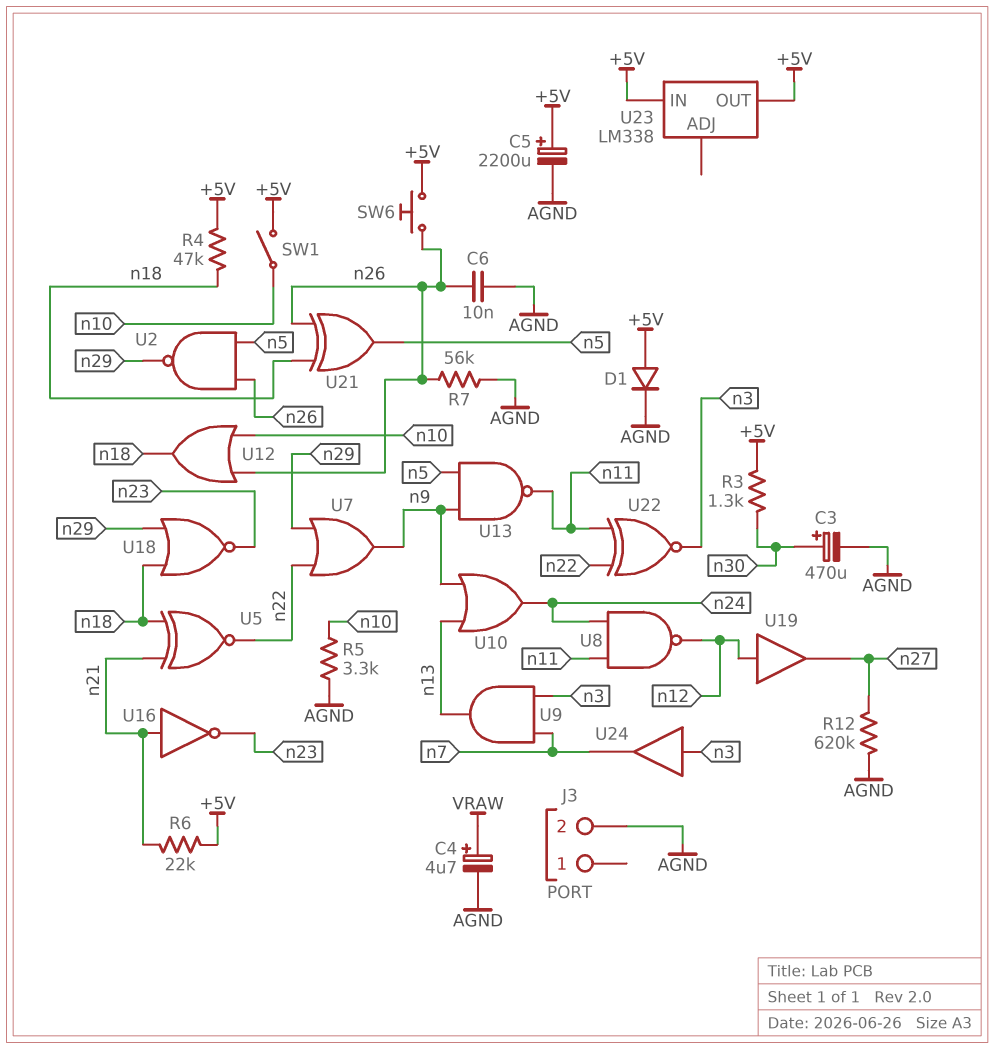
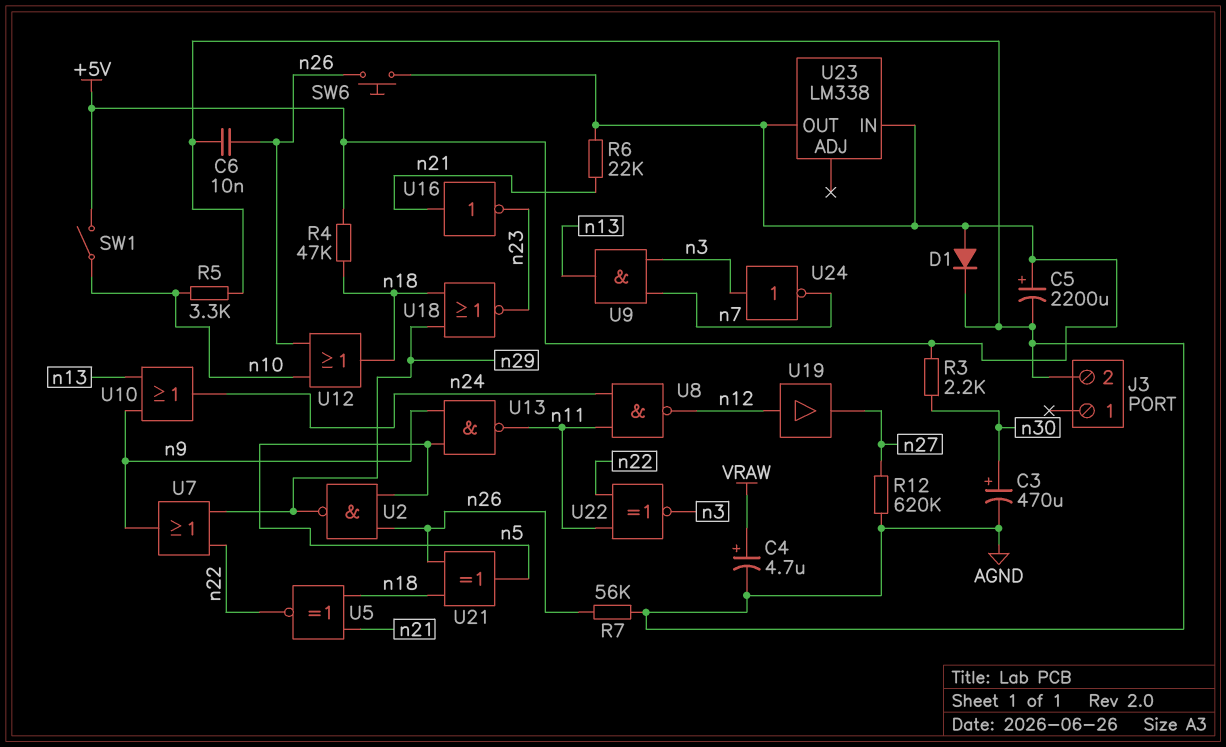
R3: 1.3k (+5V, n30) -> 2.2k (+5V, n30)
U24: buffer (in n3, out n7) -> NOT (in n3, out n7)

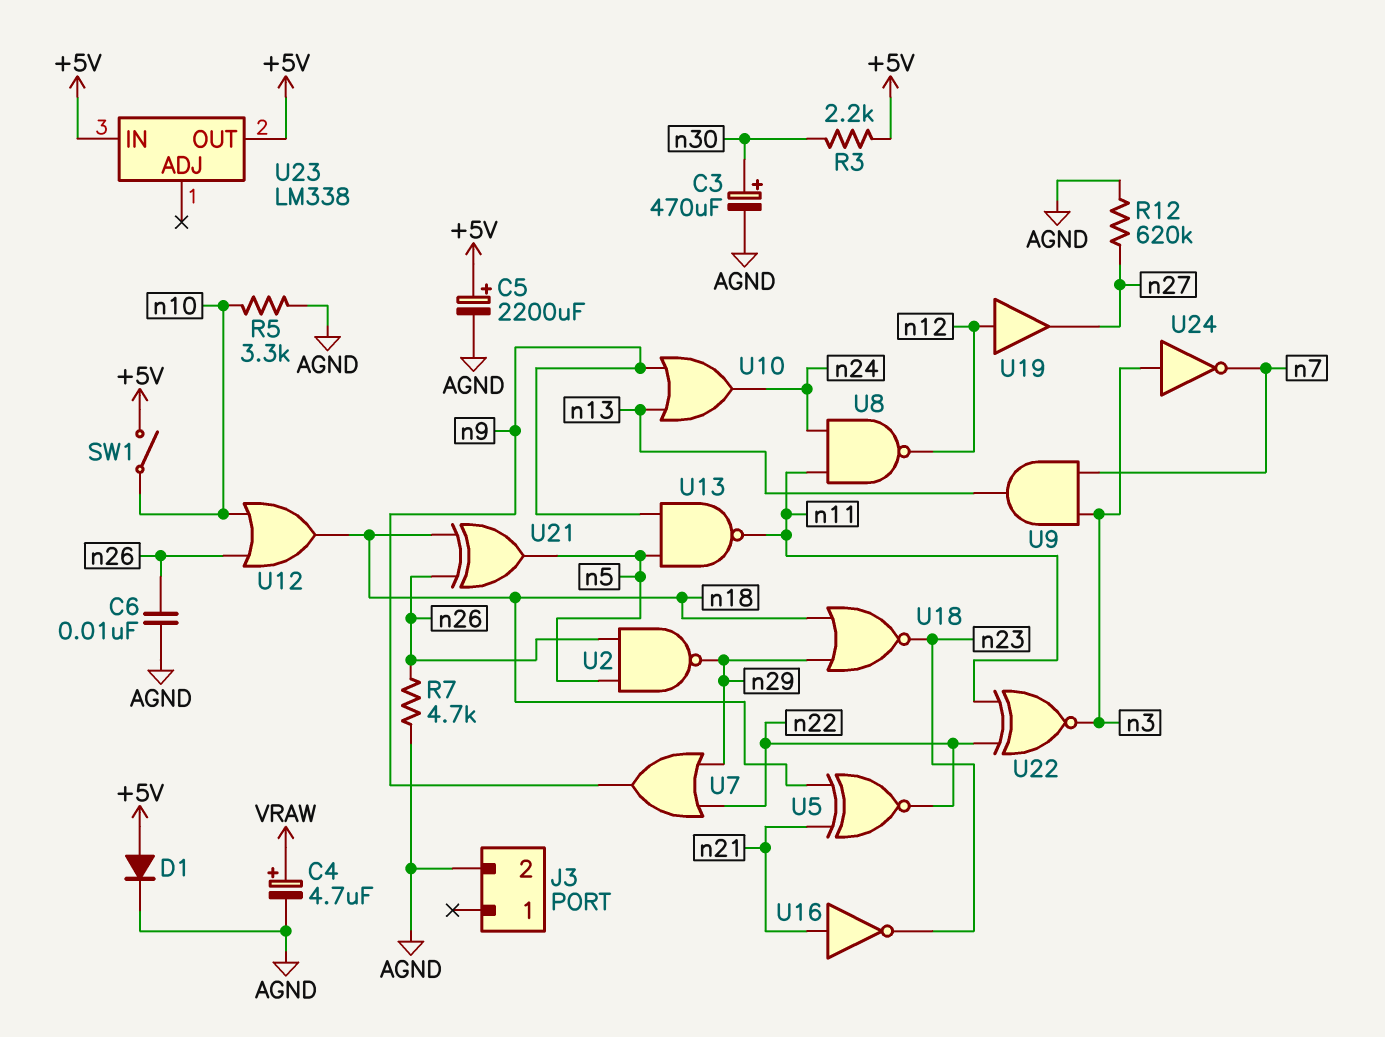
R4: 47k (+5V, n18) -> none
R6: 22k (+5V, n21) -> none
R7: 56k (AGND, n26) -> 4.7k (AGND, n26)
SW6: button (+5V, n26) -> none

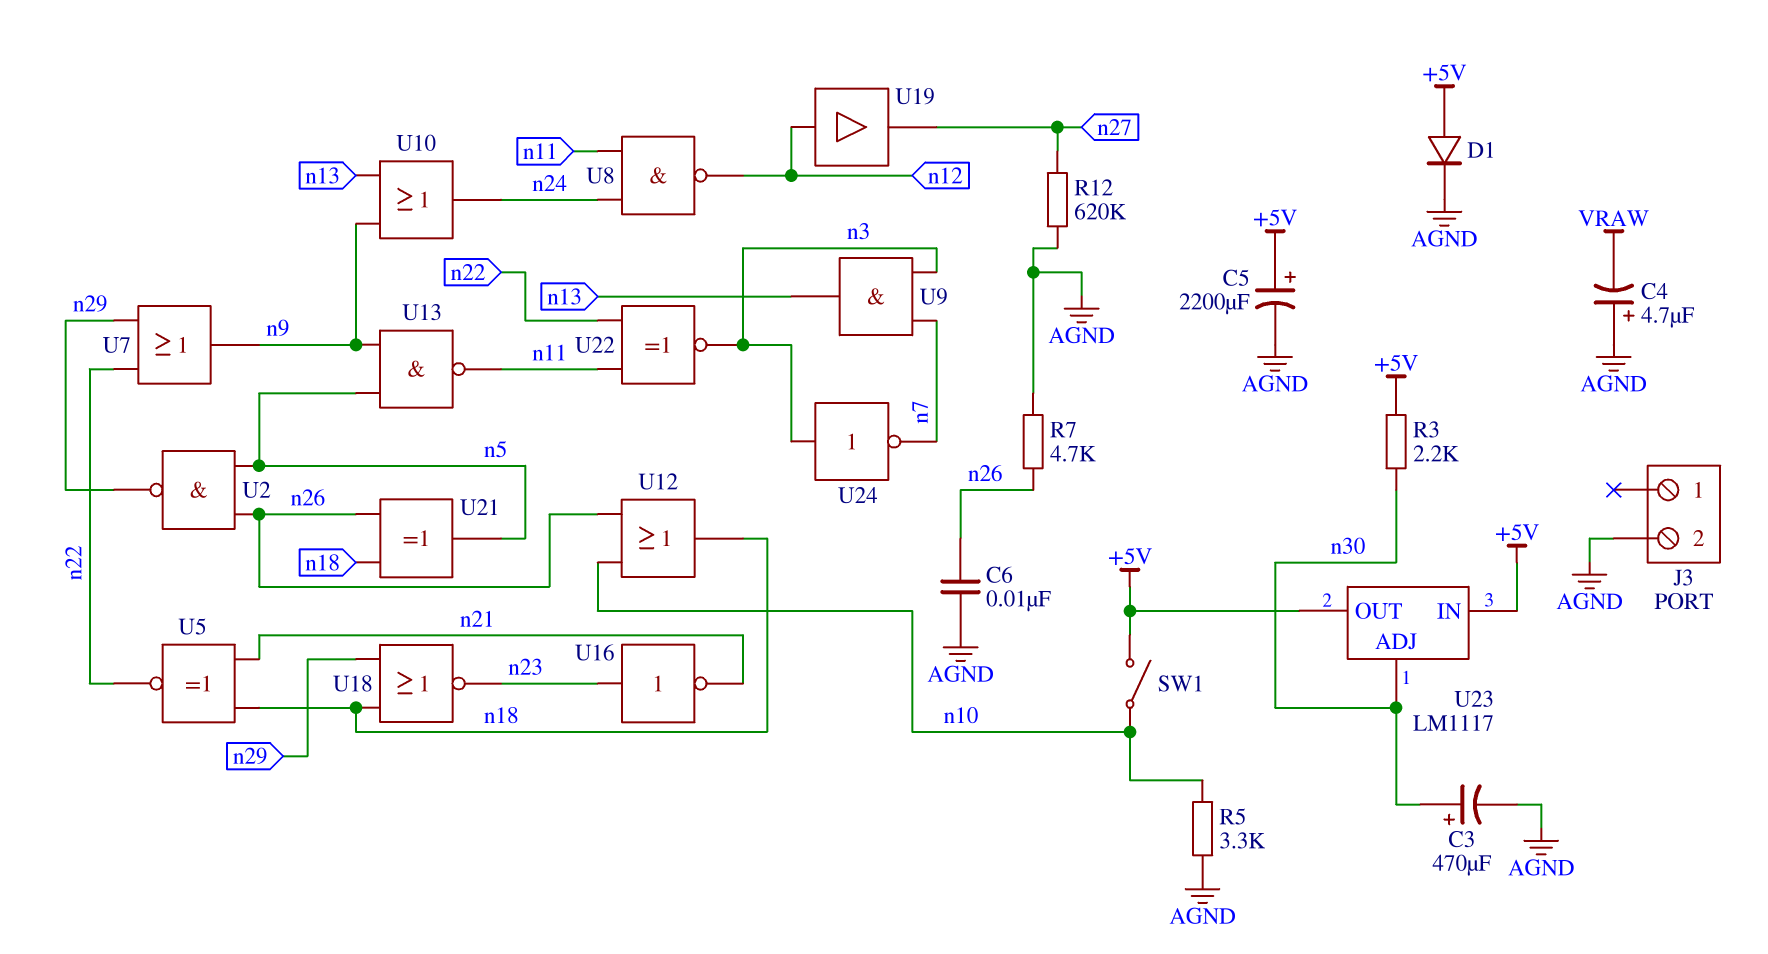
C4: 4.7uF (plus VRAW, minus AGND) -> 4.7uF (plus AGND, minus VRAW)
U16: NOT (in n21, out n23) -> NOT (in n23, out n21)
U23: LM338 -> LM1117
U23 pin ADJ: none -> n30

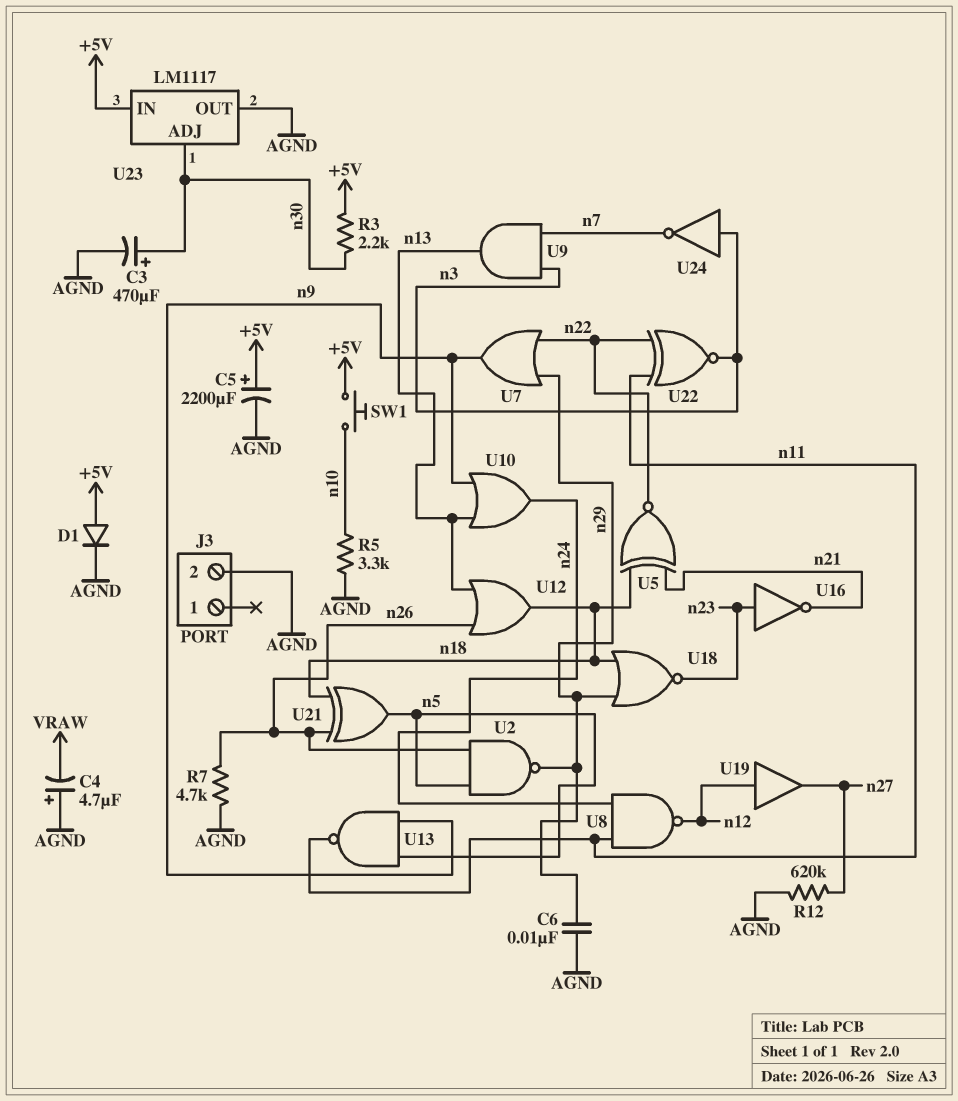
C6: 10nF (AGND, n26) -> 10nF (AGND, n29)
SW1: switch (+5V, n10) -> button (+5V, n10)
U12: OR (in n10, in n26, out n18) -> OR (in n13, in n26, out n18)
U23 pin OUT: +5V -> AGND

